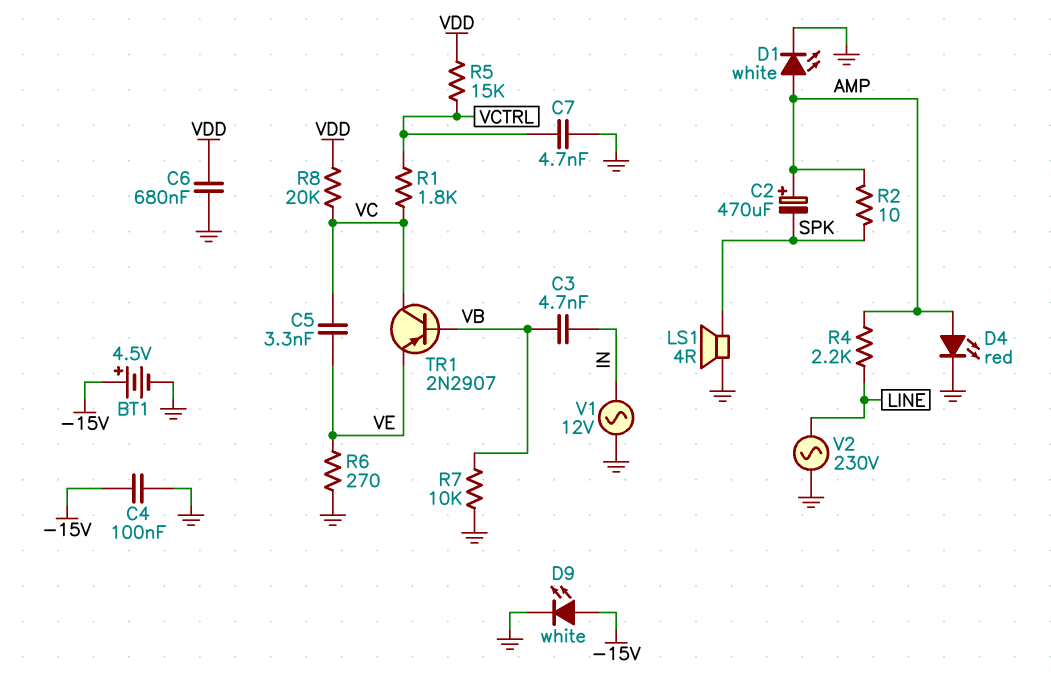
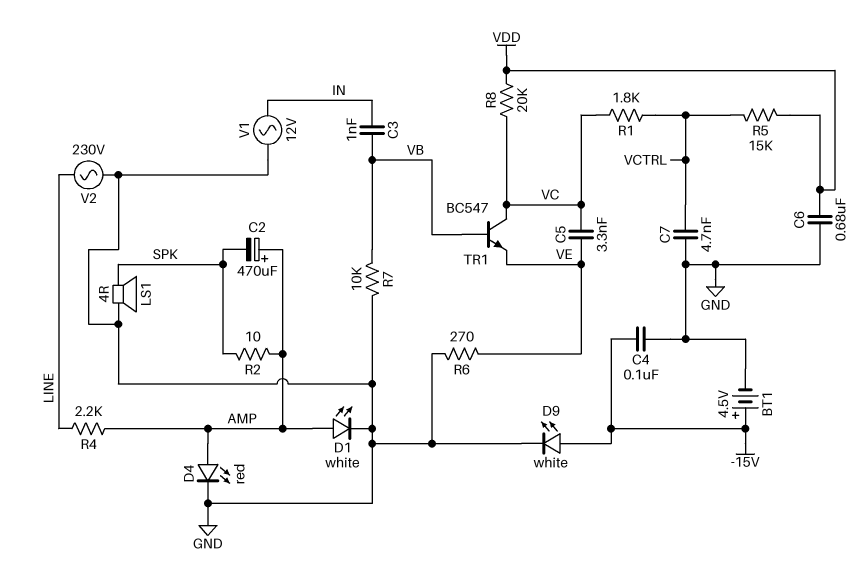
C3: 4.7nF (IN, VB) -> 1nF (IN, VB)
TR1: PNP 2N2907 (B VB, C VC, E VE) -> NPN BC547 (B VB, C VC, E VE)

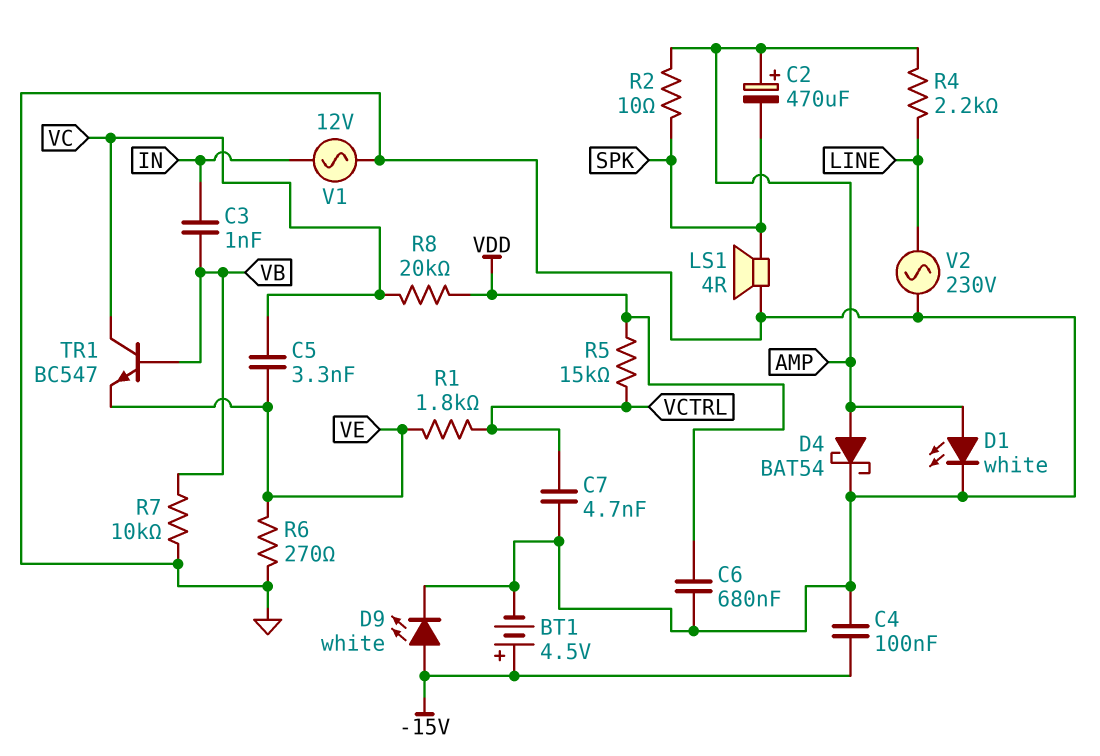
D4: LED red (A AMP, K GND) -> schottky BAT54 (A AMP, K GND)
R1: 1.8k (VC, VCTRL) -> 1.8k (VCTRL, VE)

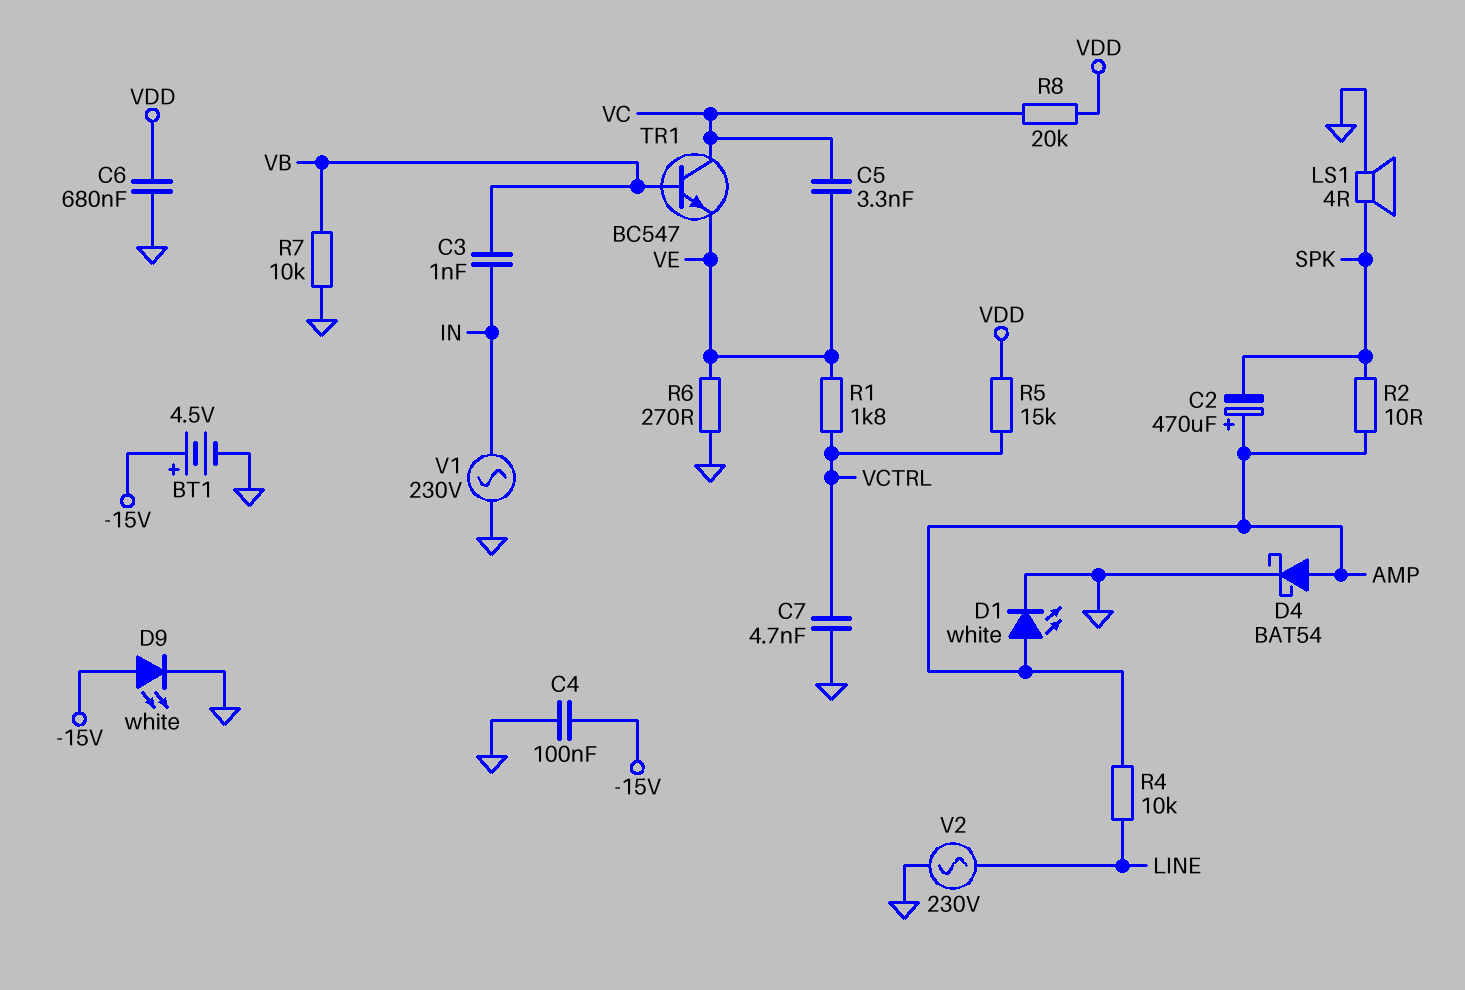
R4: 2.2k (AMP, LINE) -> 10k (AMP, LINE)
V1: AC 12V (GND, IN) -> AC 230V (GND, IN)

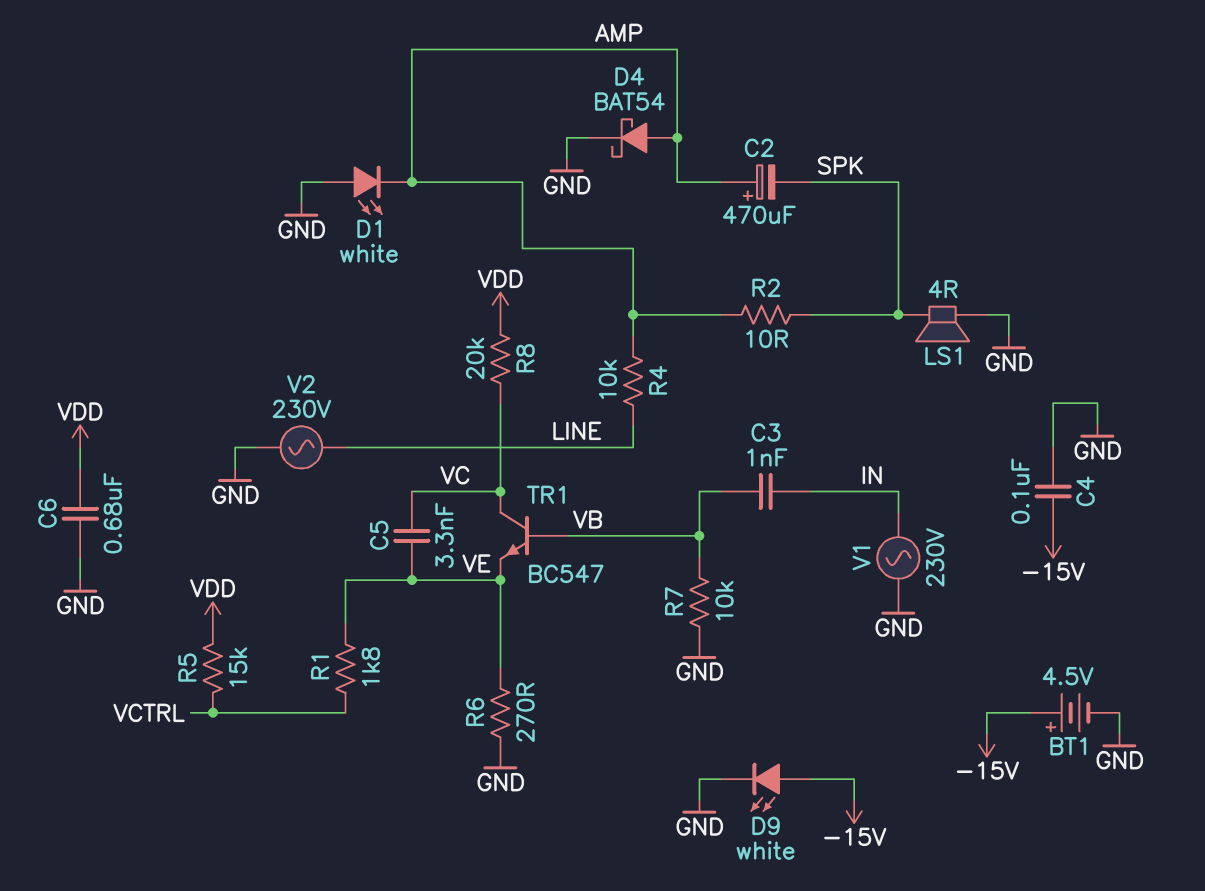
C7: 4.7nF (GND, VCTRL) -> none
D1: LED white (A AMP, K GND) -> LED white (A GND, K AMP)

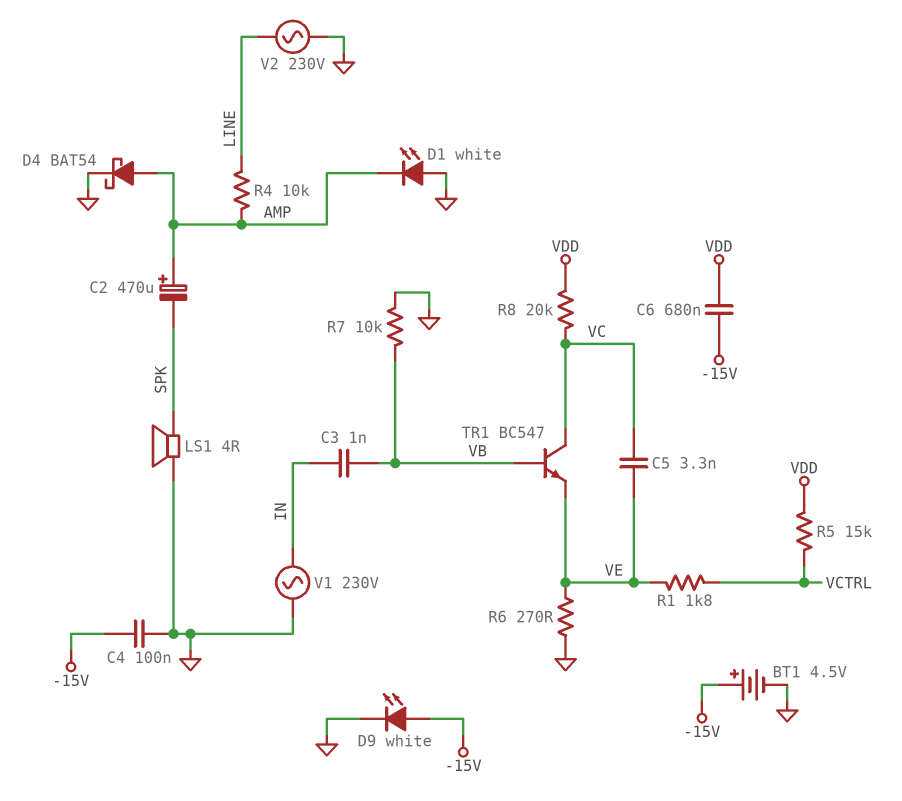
C6: 680nF (GND, VDD) -> 680nF (-15V, VDD)
R2: 10 (AMP, SPK) -> none

